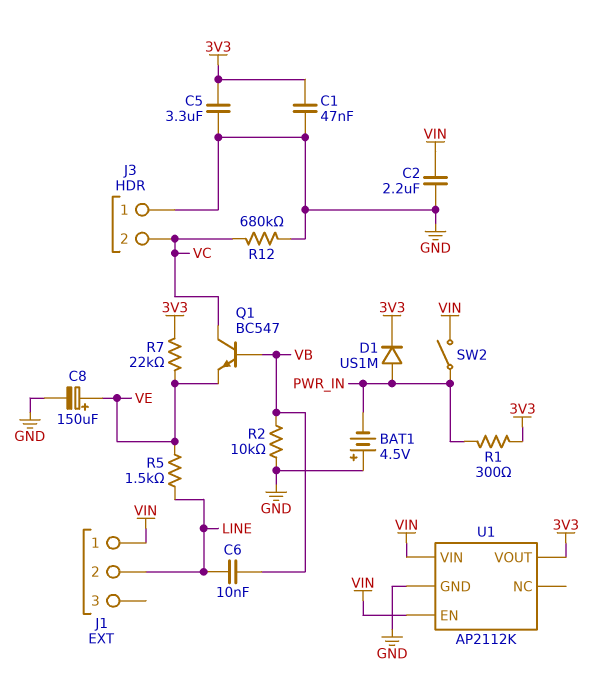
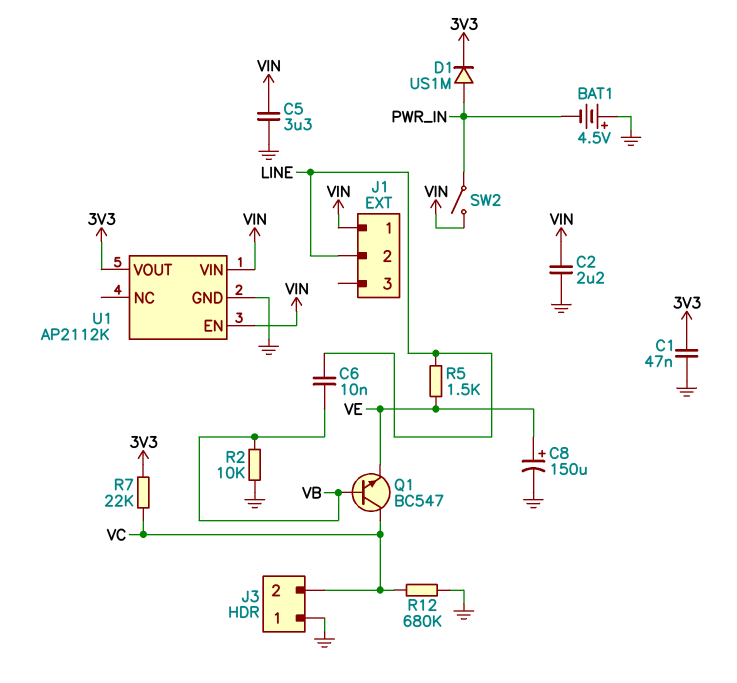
C5: 3.3uF (3V3, GND) -> 3.3uF (GND, VIN)
R1: 300 (3V3, PWR_IN) -> none
R7: 22k (3V3, VE) -> 22k (3V3, VC)

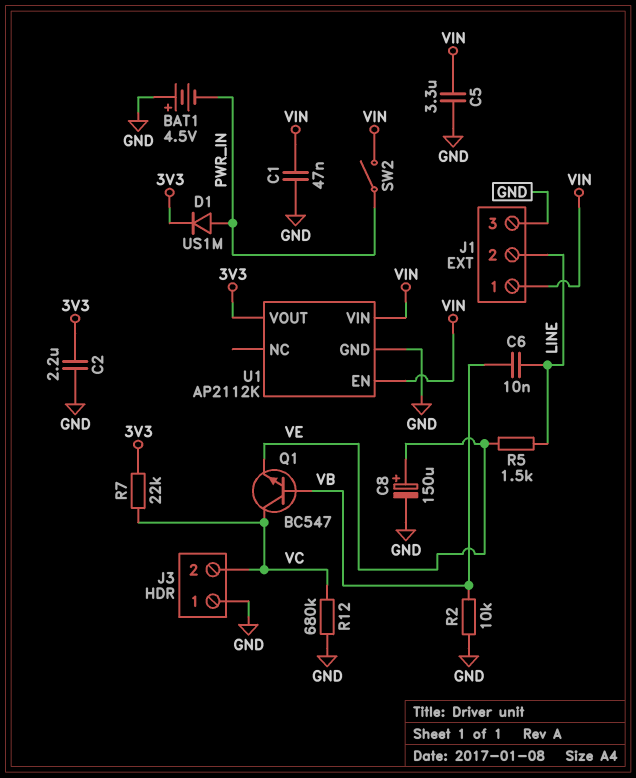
C1: 47nF (3V3, GND) -> 47nF (GND, VIN)
C2: 2.2uF (GND, VIN) -> 2.2uF (3V3, GND)
J1 pin 3: none -> GND

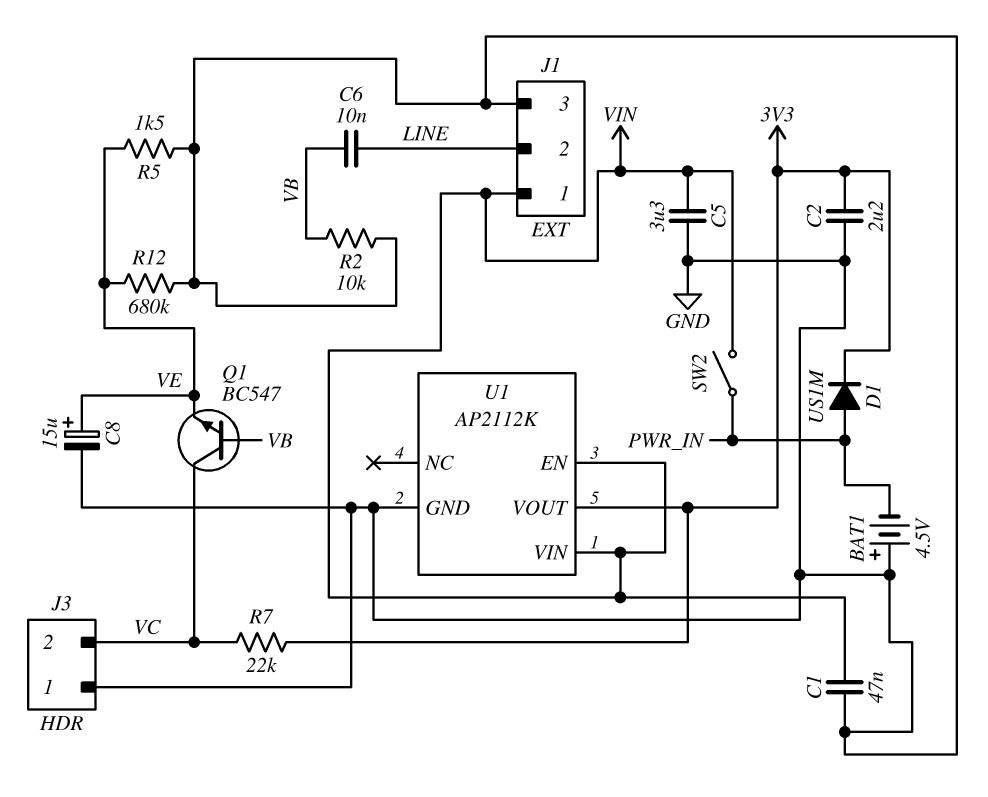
C8: 150uF (plus VE, minus GND) -> 15uF (plus VE, minus GND)
R5: 1.5k (LINE, VE) -> 1.5k (GND, VE)
R12: 680k (GND, VC) -> 680k (GND, VE)

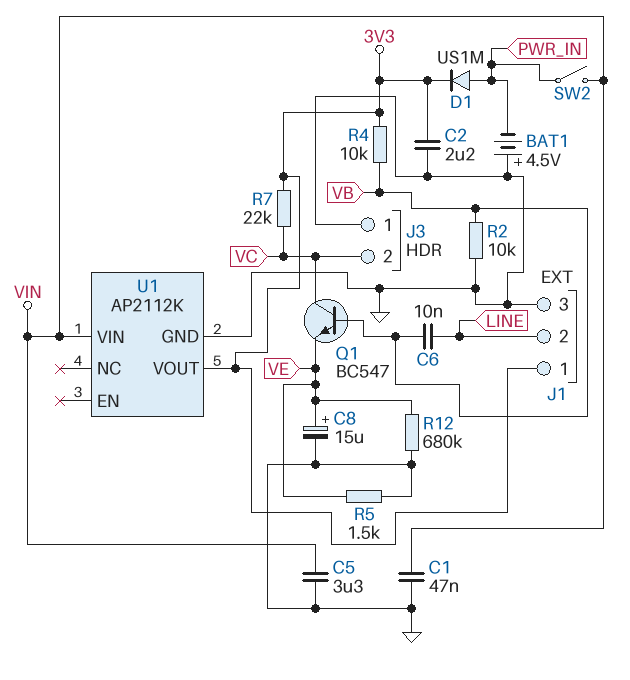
J1 pin 1: VIN -> 3V3
R4: none -> 10k (3V3, VB)
U1 pin EN: VIN -> none

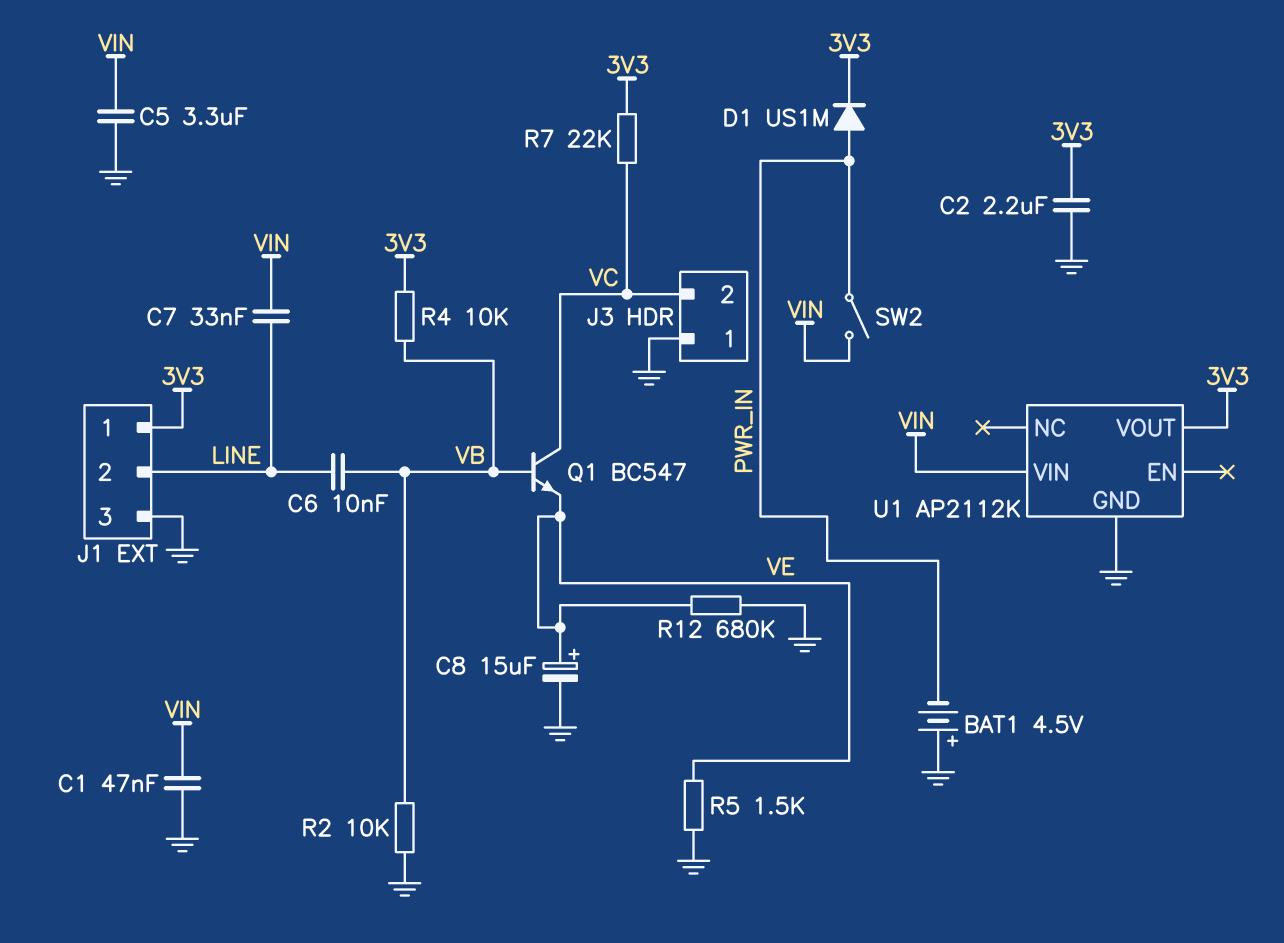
C7: none -> 33nF (LINE, VIN)

